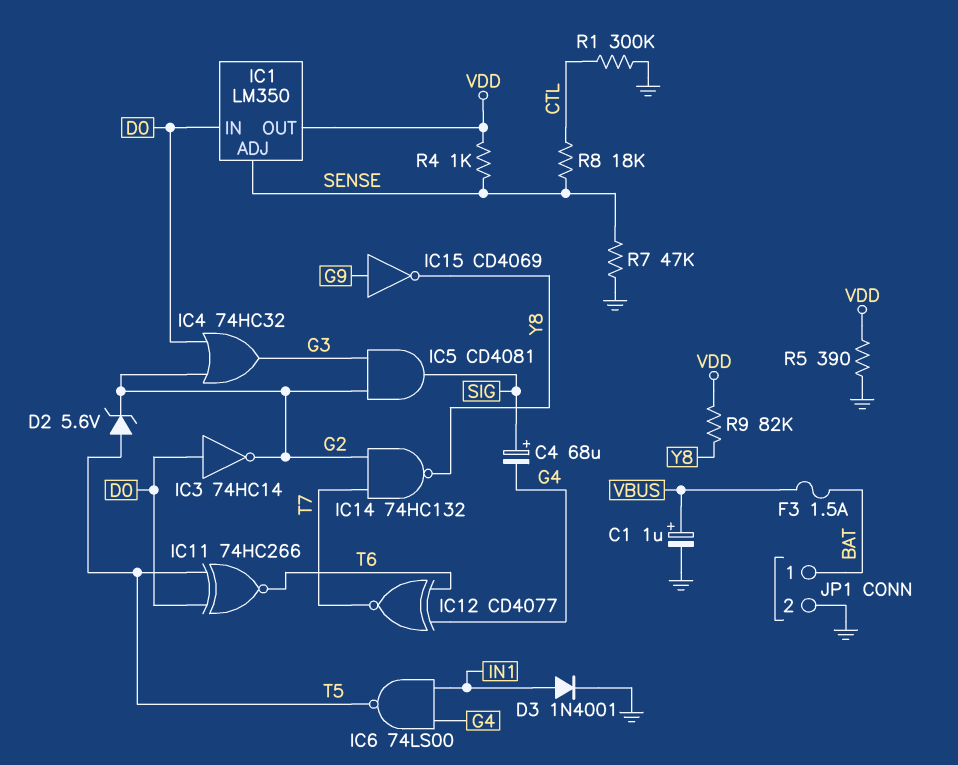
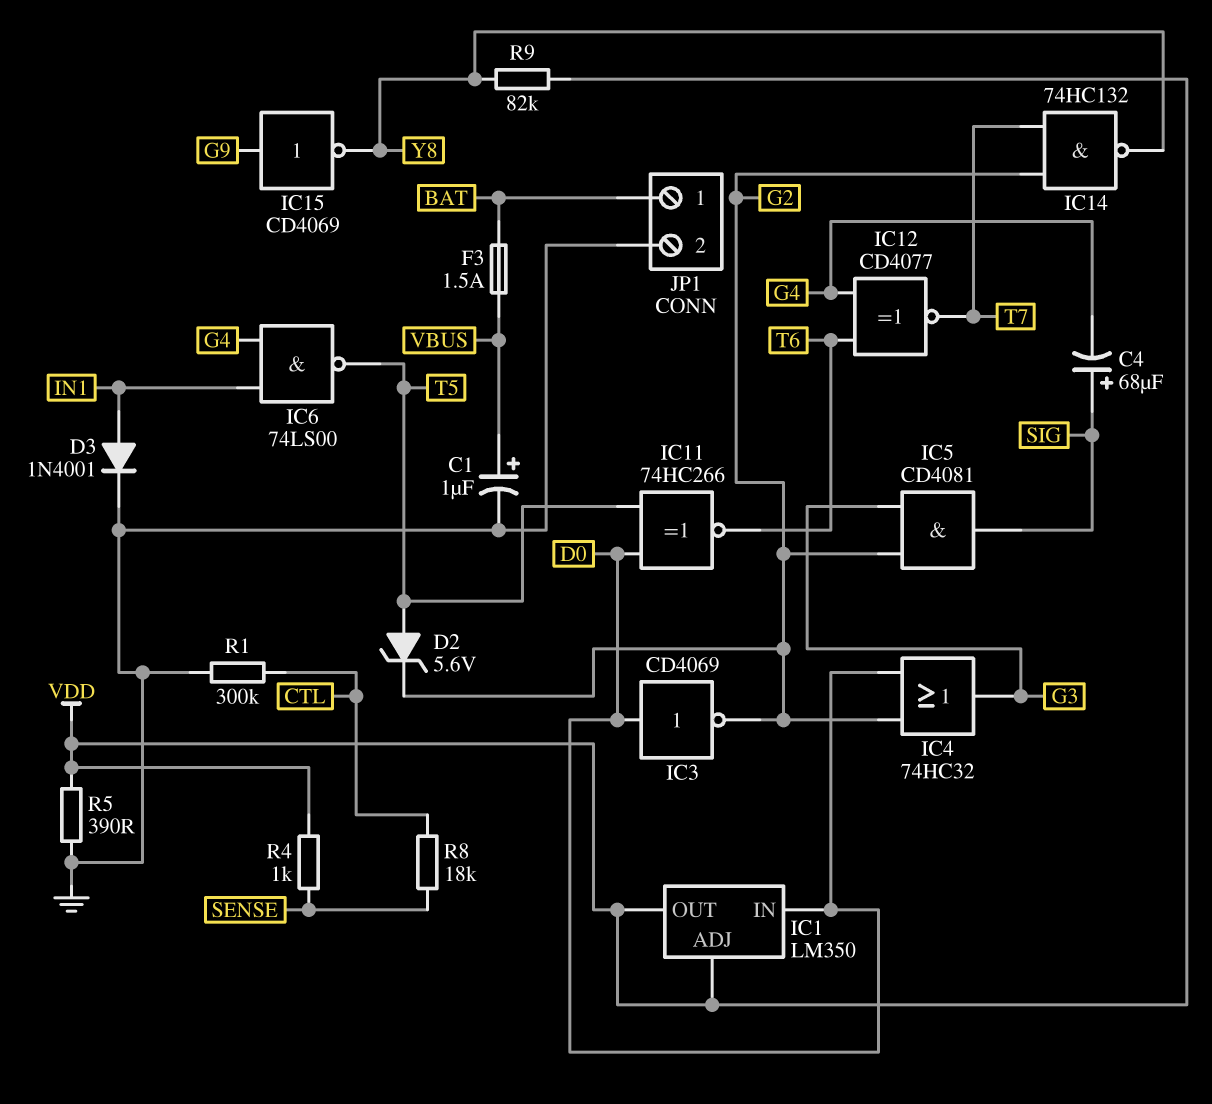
IC1 pin ADJ: SENSE -> VDD
IC3: NOT 74HC14 (in D0, out G2) -> NOT CD4069 (in D0, out G2)
R7: 47k (GND, SENSE) -> none

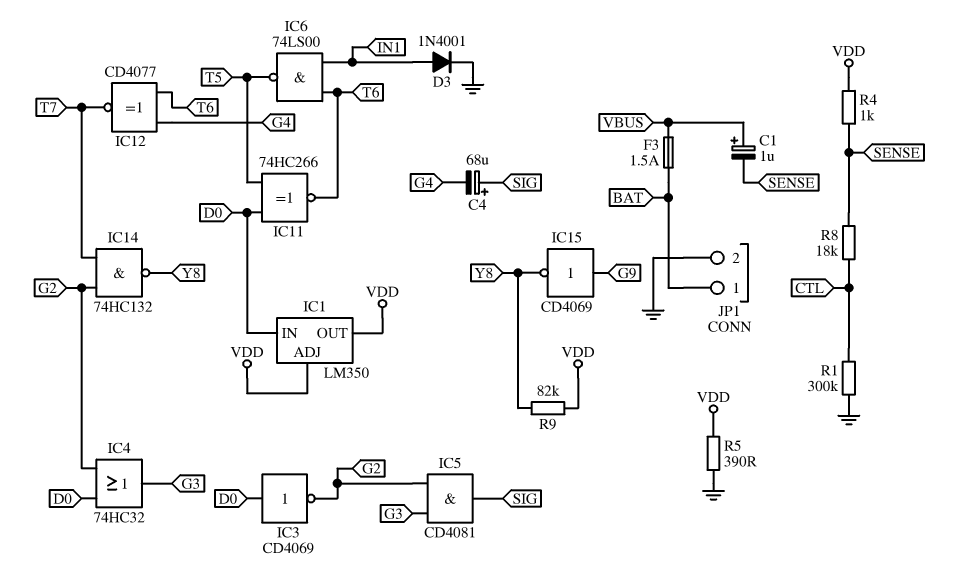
C1: 1uF (plus VBUS, minus GND) -> 1uF (plus VBUS, minus SENSE)
D2: zener 5.6V (A T5, K G2) -> none
IC6: NAND 74LS00 (in G4, in IN1, out T5) -> NAND 74LS00 (in IN1, in T6, out T5)

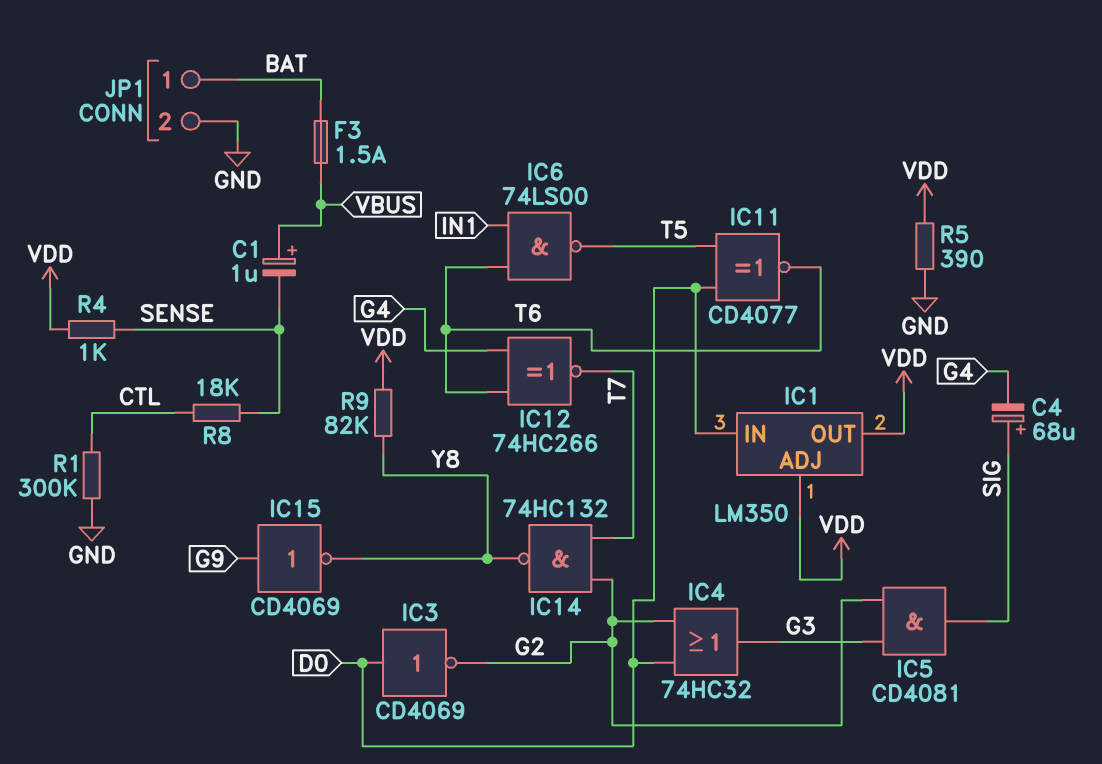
D3: diode 1N4001 (A IN1, K GND) -> none
IC11: XNOR 74HC266 (in D0, in T5, out T6) -> XNOR CD4077 (in D0, in T5, out T6)
IC12: XNOR CD4077 (in G4, in T6, out T7) -> XNOR 74HC266 (in G4, in T6, out T7)

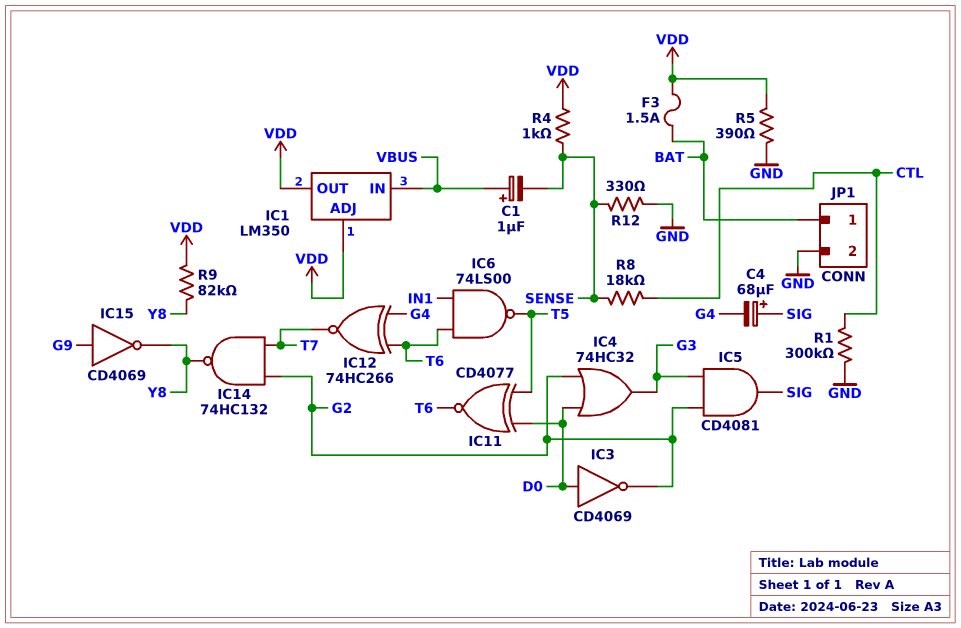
F3: 1.5A (BAT, VBUS) -> 1.5A (BAT, VDD)
IC1 pin IN: D0 -> VBUS
R12: none -> 330 (GND, SENSE)

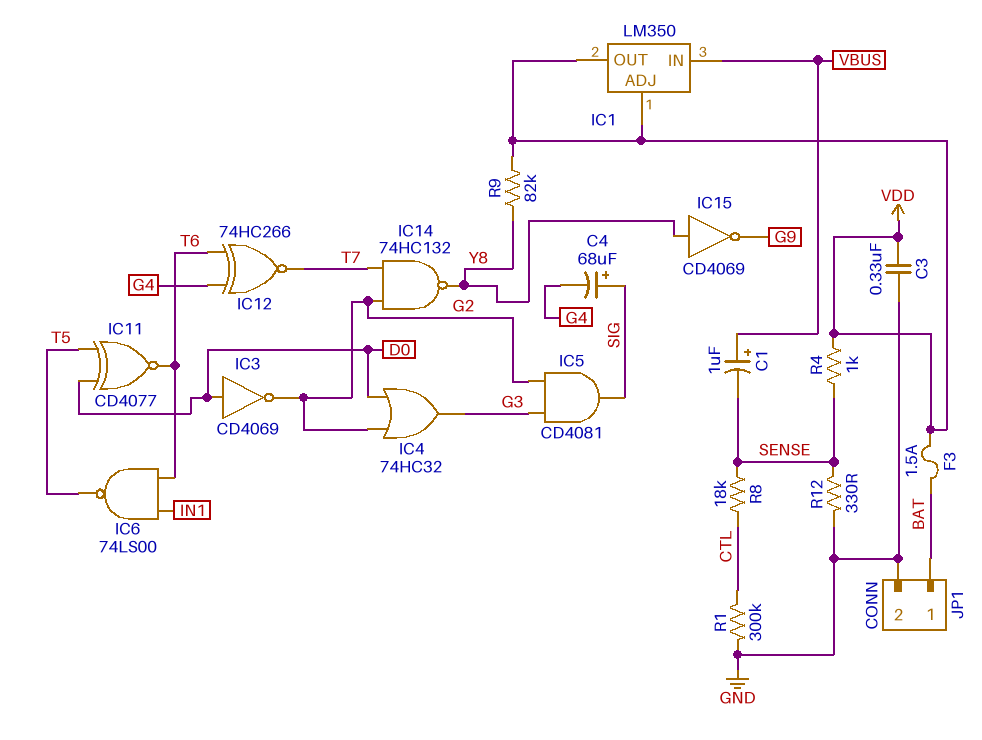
C3: none -> 330nF (GND, VDD)
IC15: NOT CD4069 (in G9, out Y8) -> NOT CD4069 (in Y8, out G9)
R5: 390 (GND, VDD) -> none

